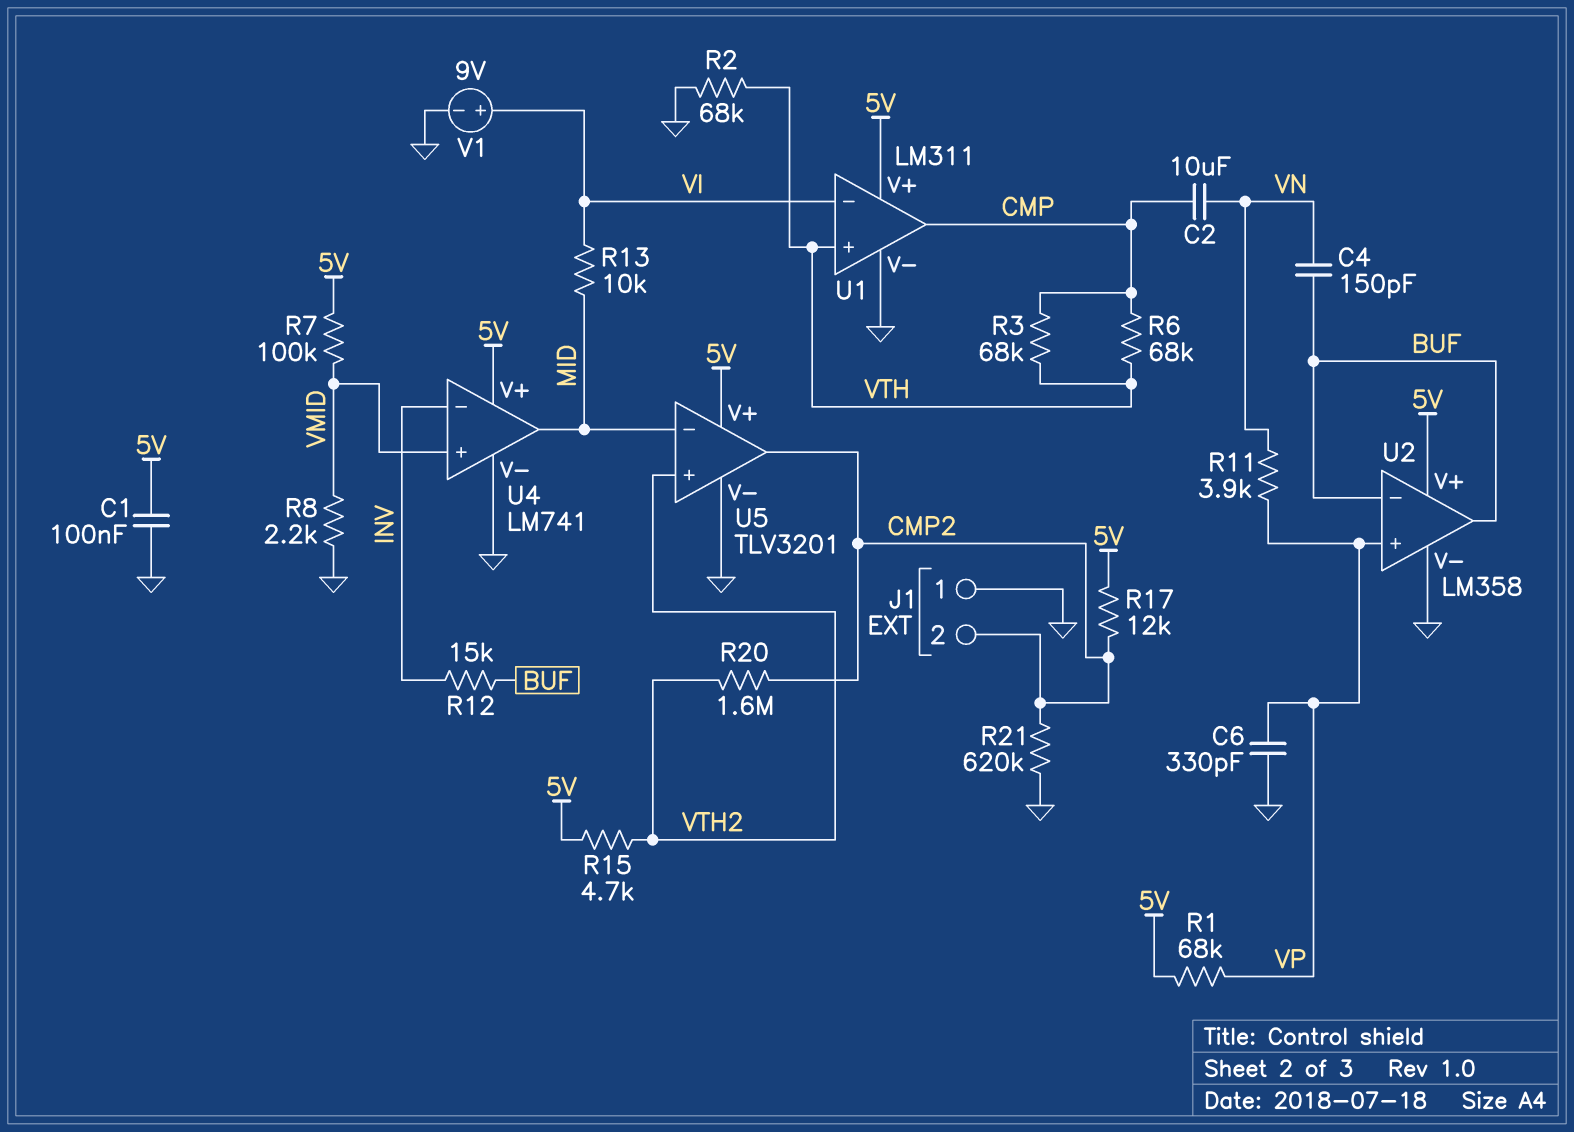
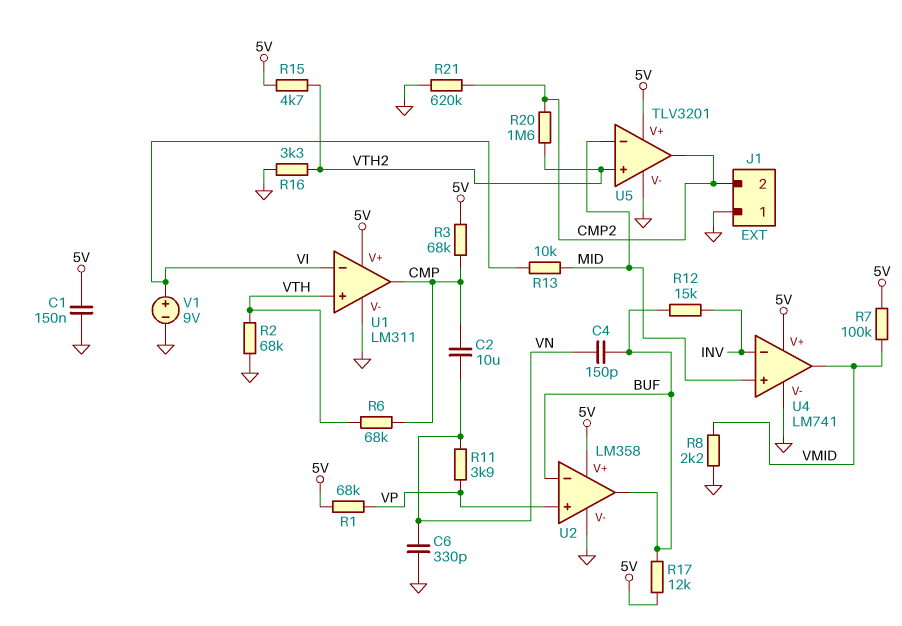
C1: 100nF (5V, GND) -> 150nF (5V, GND)
C6: 330pF (GND, VP) -> 330pF (GND, VN)
R3: 68k (CMP, VTH) -> 68k (5V, CMP)
R16: none -> 3.3k (GND, VTH2)
R17: 12k (5V, CMP2) -> 12k (5V, BUF)
U4 pin in+: VMID -> MID
U4 pin out: MID -> VMID

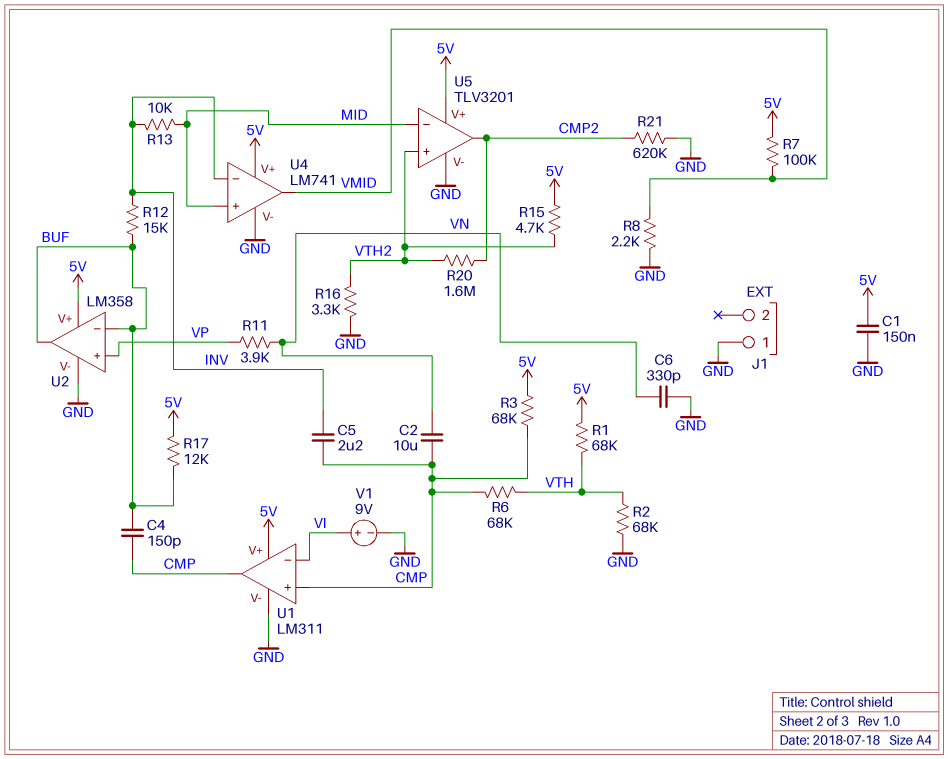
C4: 150pF (BUF, VN) -> 150pF (BUF, CMP)
C5: none -> 2.2uF (CMP, INV)
J1 pin 2: CMP2 -> none
R1: 68k (5V, VP) -> 68k (5V, VTH)
R13: 10k (MID, VI) -> 10k (INV, MID)
U1 pin in+: VTH -> CMP

